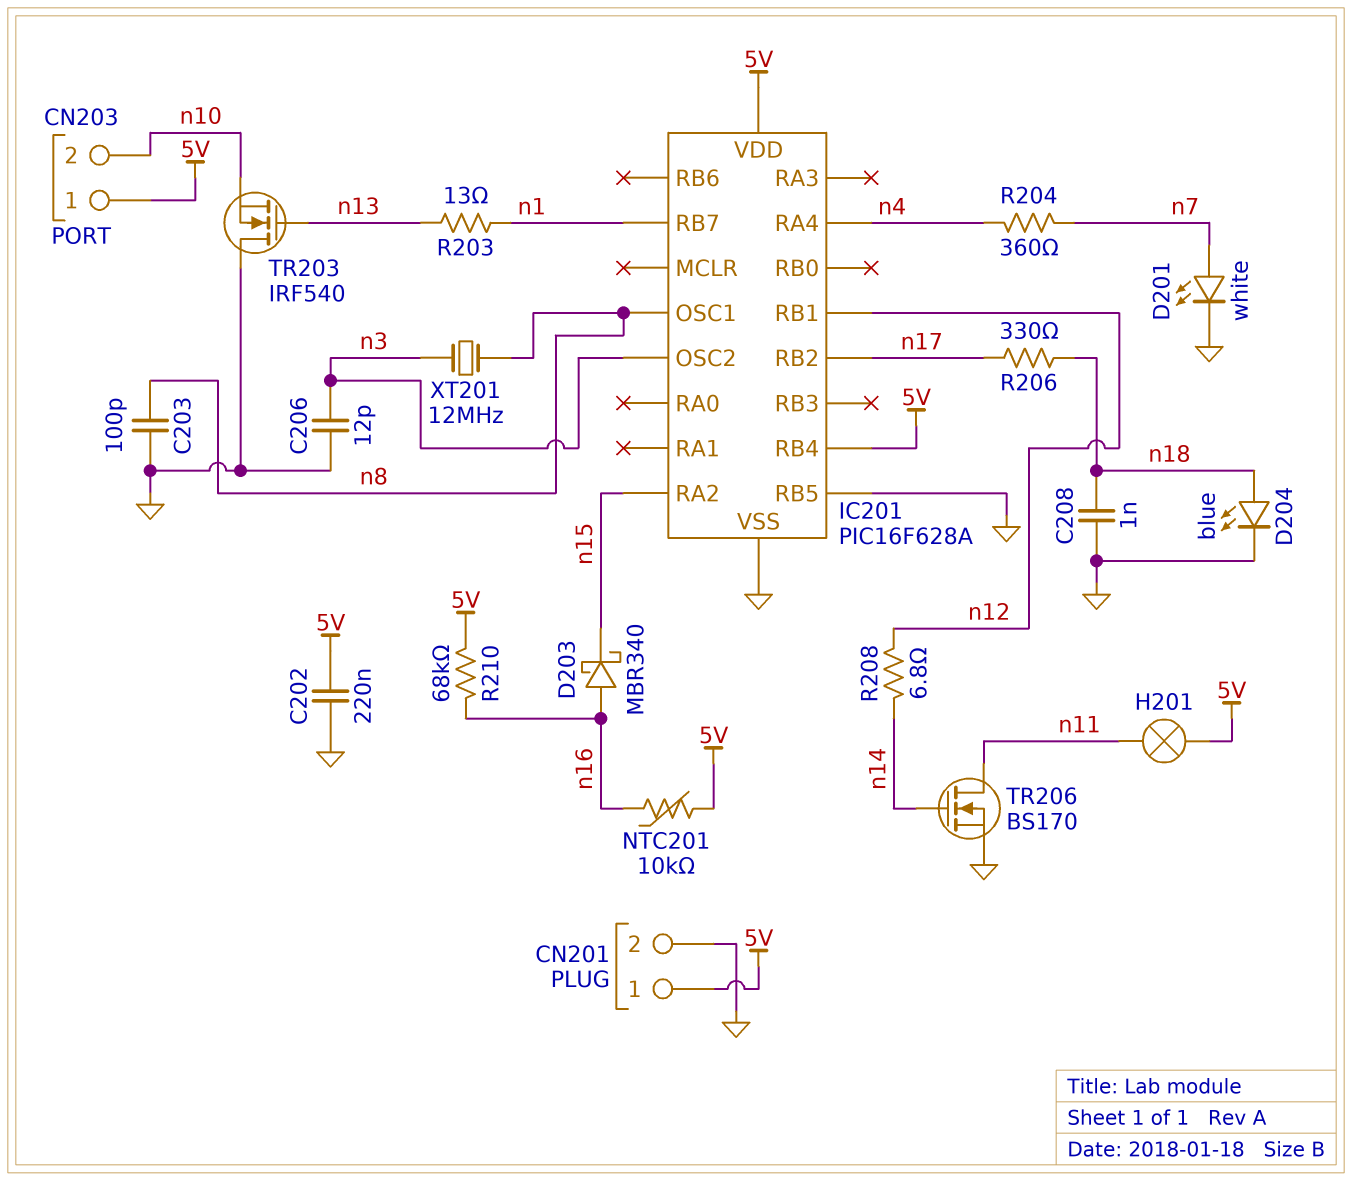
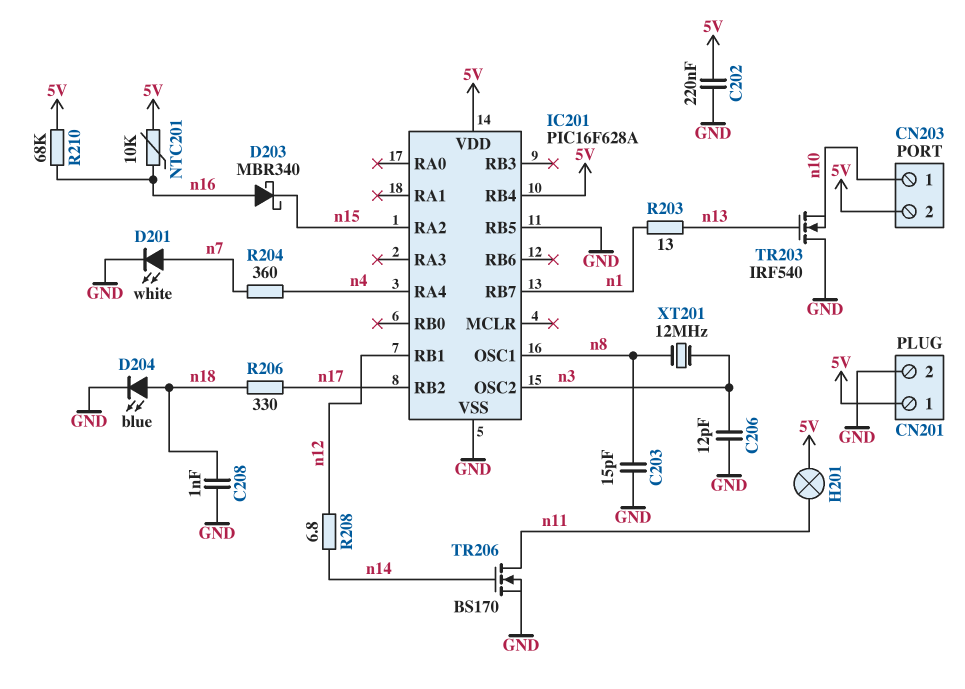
C203: 100pF (GND, n8) -> 15pF (GND, n8)
CN203 pin 1: 5V -> n10
CN203 pin 2: n10 -> 5V

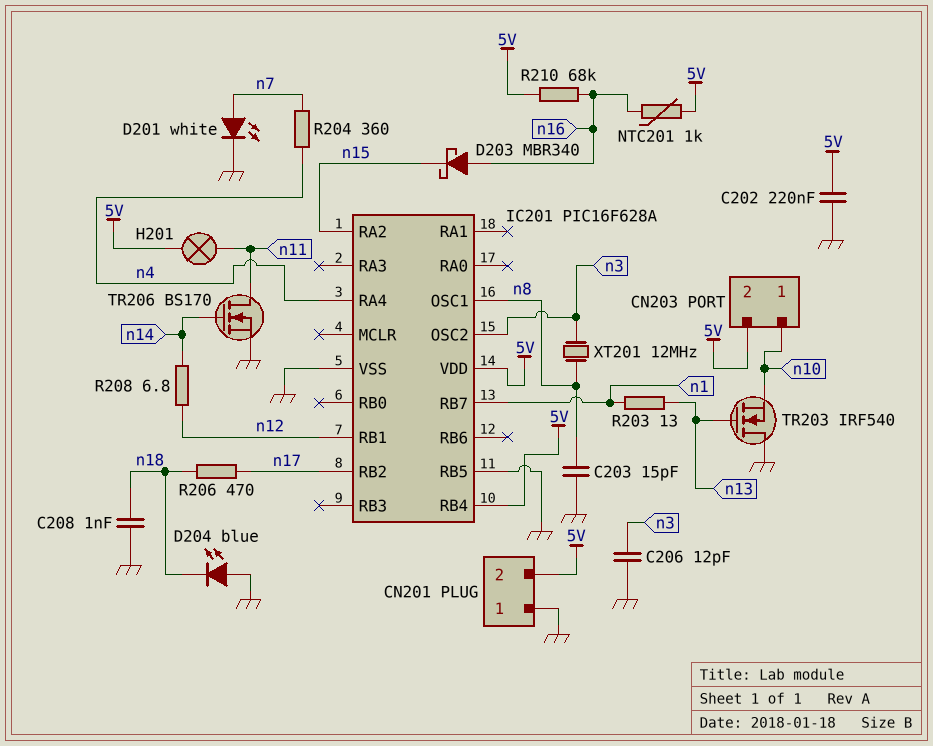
CN201 pin 1: 5V -> GND
CN201 pin 2: GND -> 5V
D204: LED blue (A n18, K GND) -> LED blue (A GND, K n18)
NTC201: 10k (5V, n16) -> 1k (5V, n16)
R206: 330 (n17, n18) -> 470 (n17, n18)

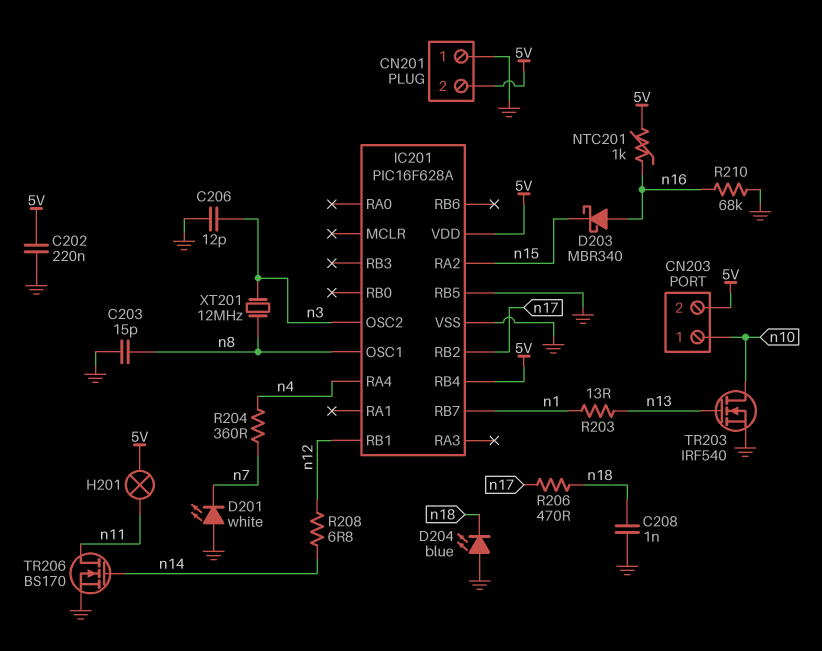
D201: LED white (A n7, K GND) -> LED white (A GND, K n7)
R210: 68k (5V, n16) -> 68k (GND, n16)
TR203: NMOS IRF540 (G n13, D GND, S n10) -> NMOS IRF540 (G n13, D n10, S GND)

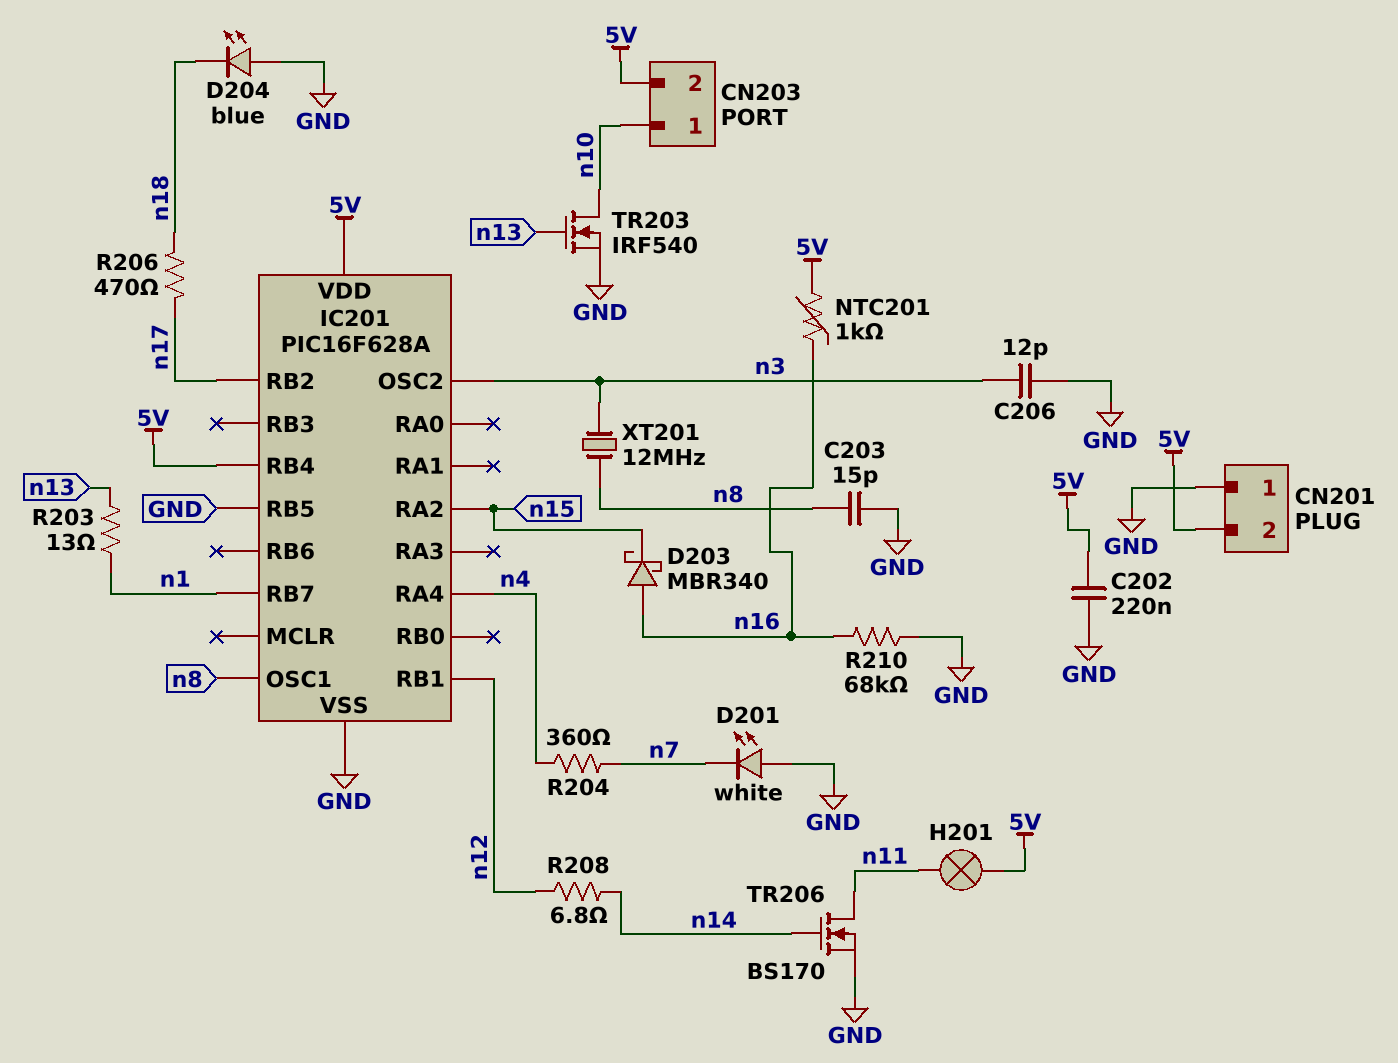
C208: 1nF (GND, n18) -> none

